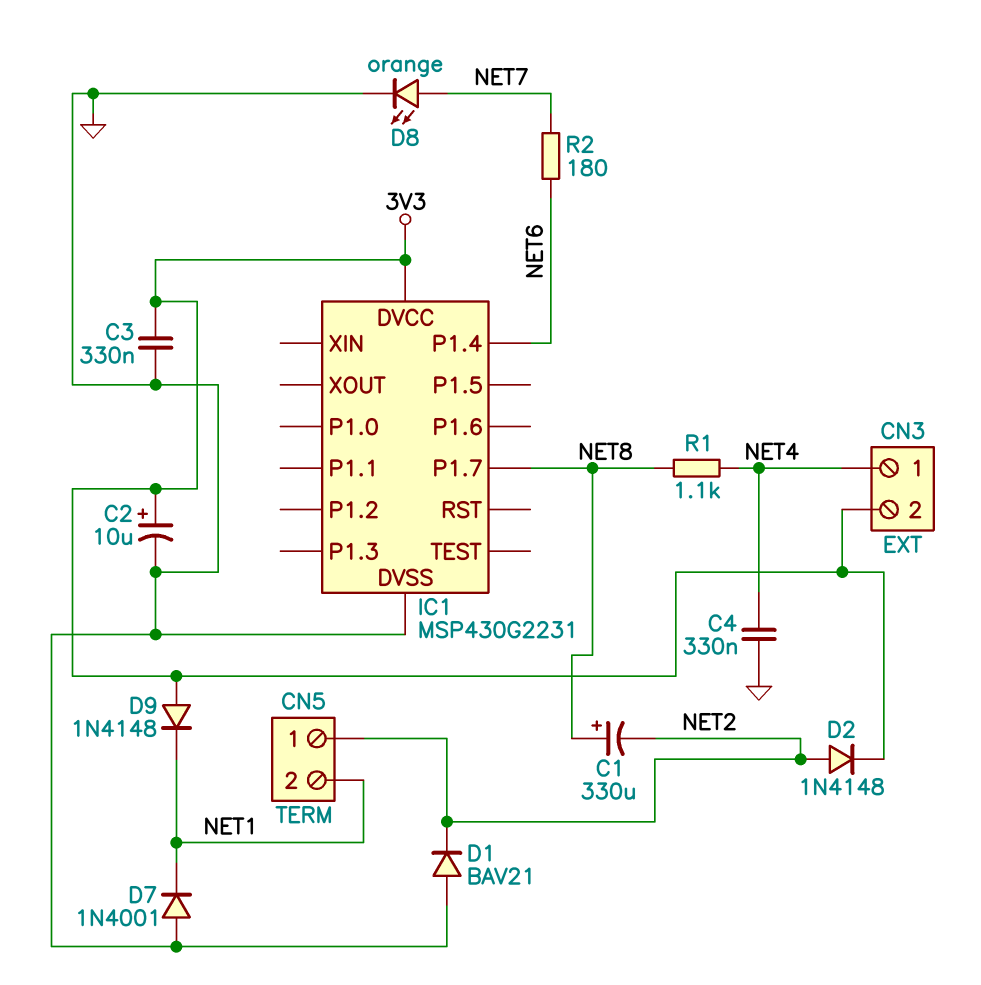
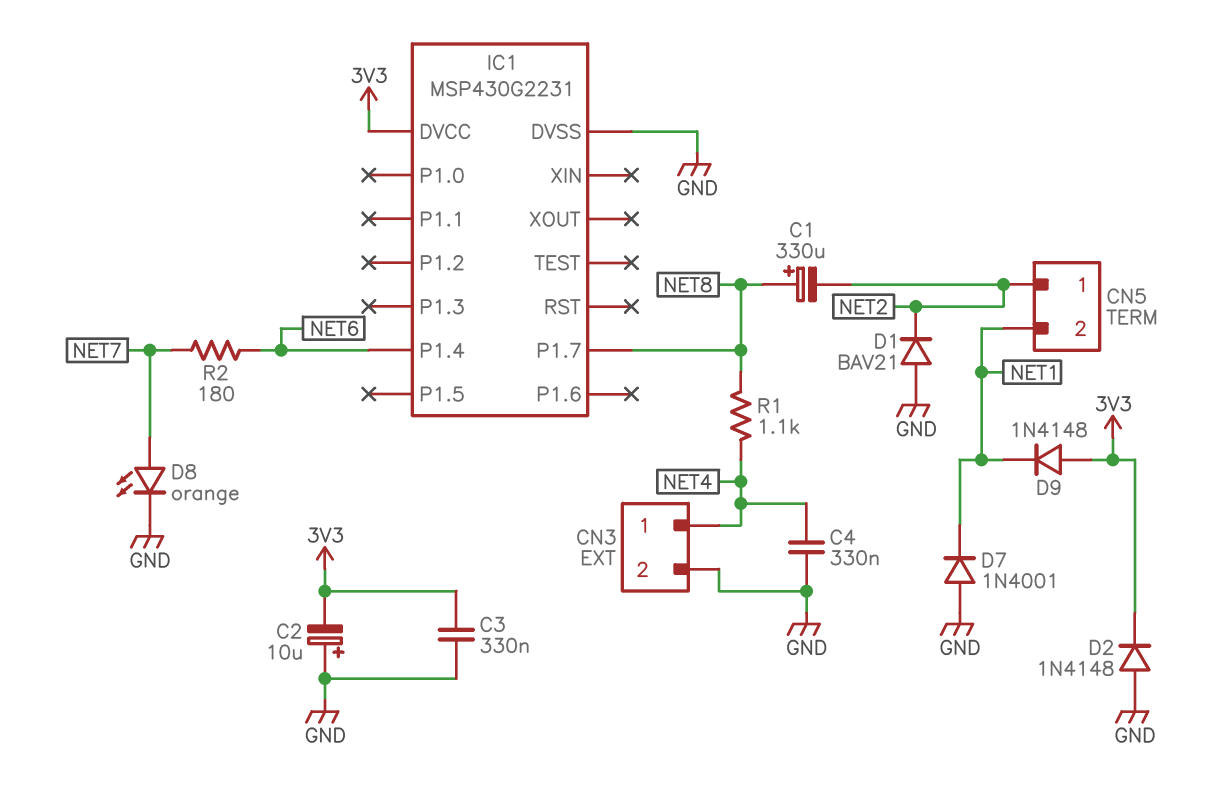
C2: 10uF (plus 3V3, minus GND) -> 10uF (plus GND, minus 3V3)
CN3 pin 2: 3V3 -> GND
D2: diode 1N4148 (A NET2, K 3V3) -> diode 1N4148 (A GND, K 3V3)

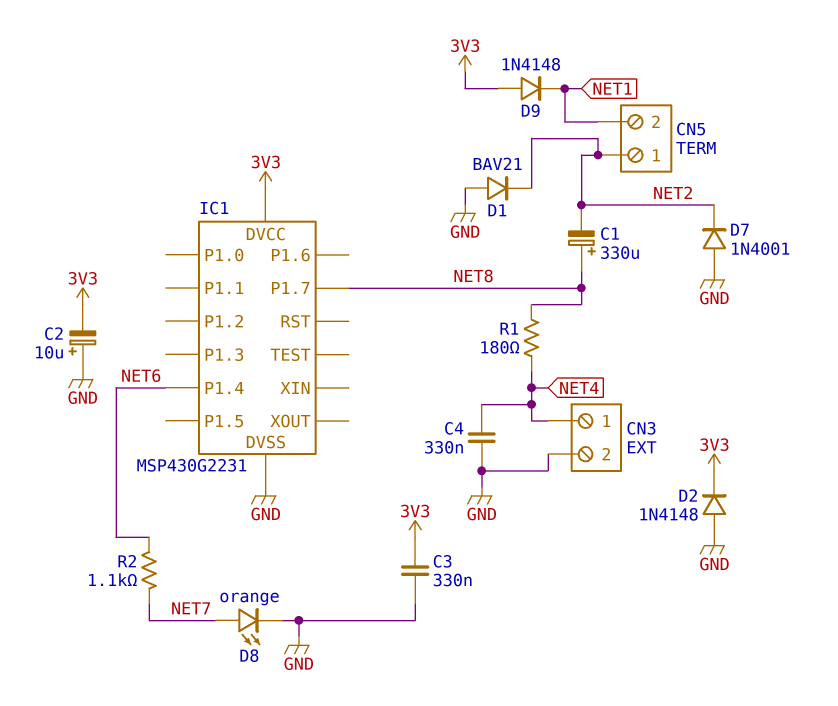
D7: diode 1N4001 (A GND, K NET1) -> diode 1N4001 (A GND, K NET2)
R1: 1.1k (NET4, NET8) -> 180 (NET4, NET8)
R2: 180 (NET6, NET7) -> 1.1k (NET6, NET7)

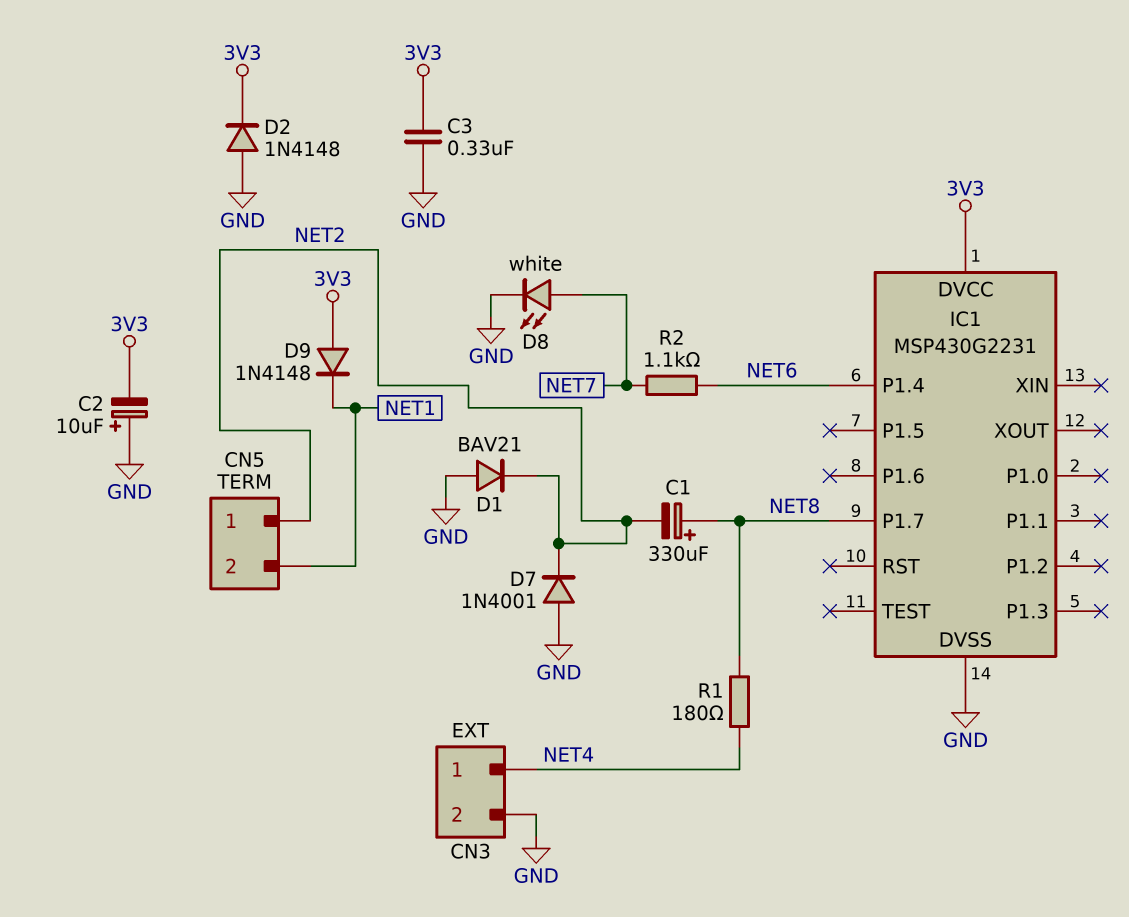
C4: 330nF (GND, NET4) -> none
D8: LED orange (A NET7, K GND) -> LED white (A NET7, K GND)

